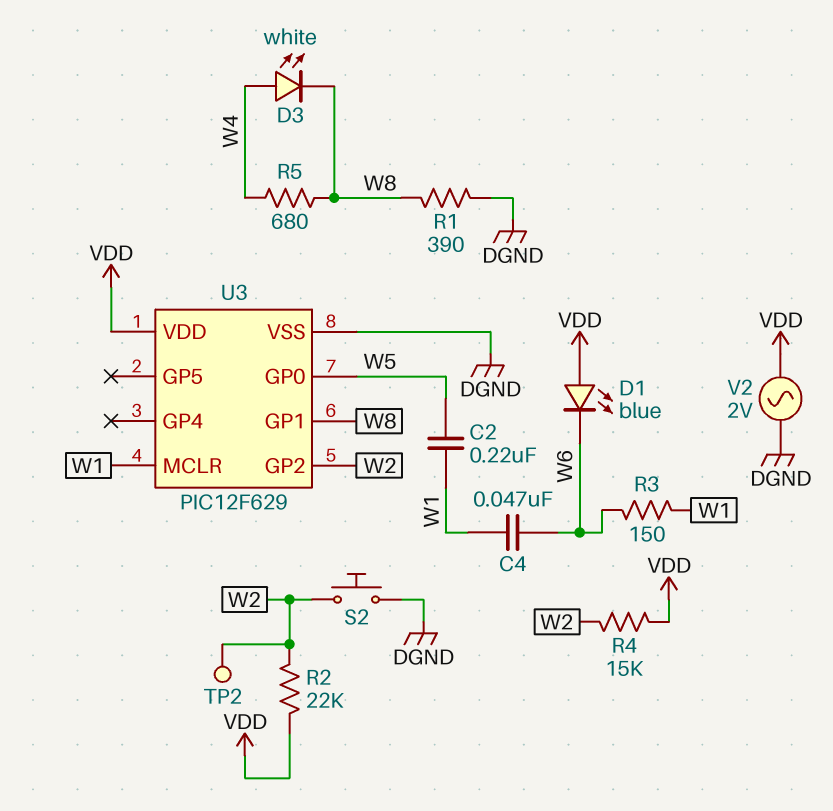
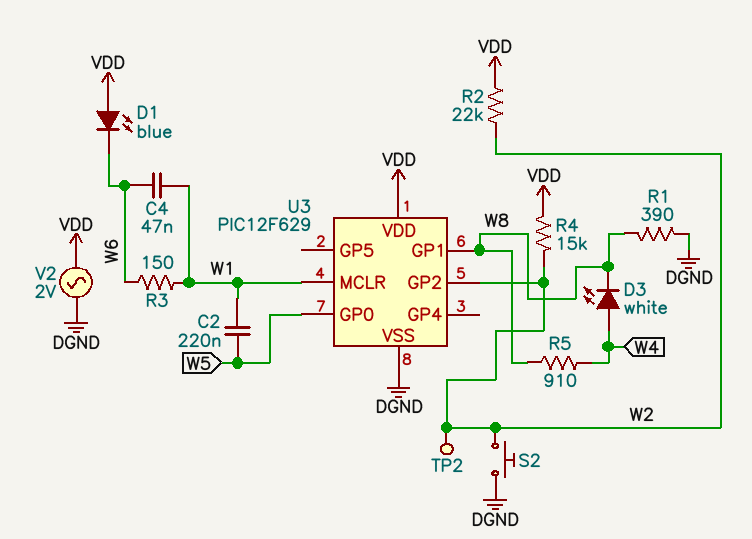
R5: 680 (W4, W8) -> 910 (W4, W8)

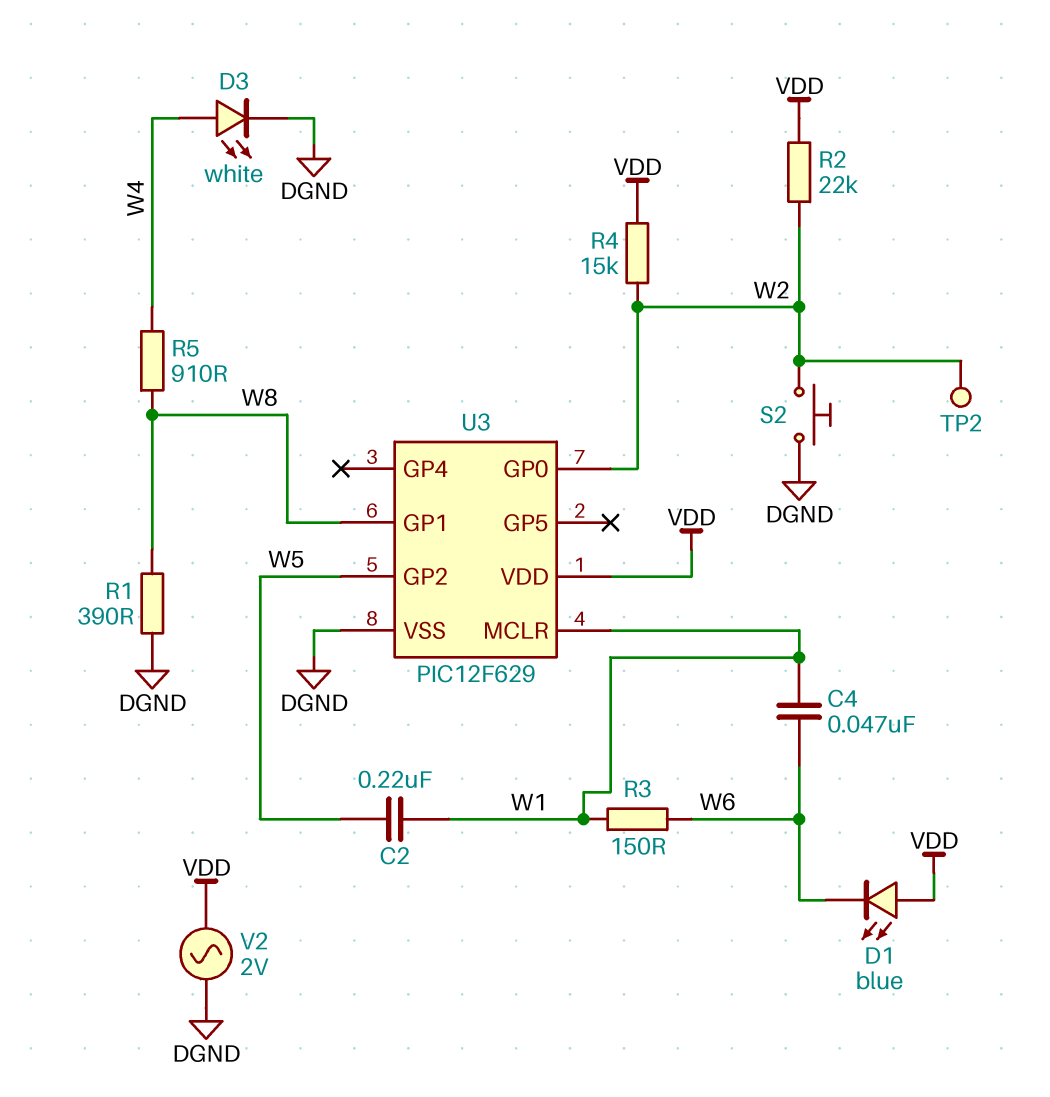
D3: LED white (A W4, K W8) -> LED white (A W4, K DGND)
U3 pin GP0: W5 -> W2
U3 pin GP2: W2 -> W5

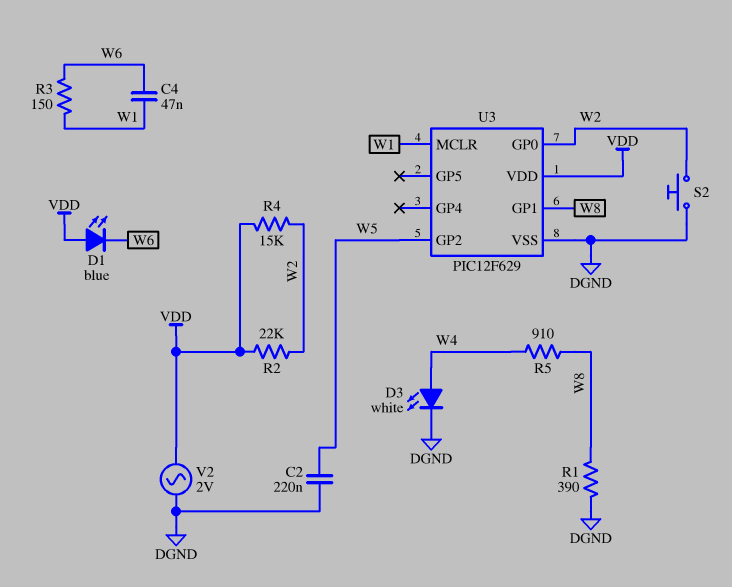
C2: 220nF (W1, W5) -> 220nF (DGND, W5)
TP2: test point (W2) -> none

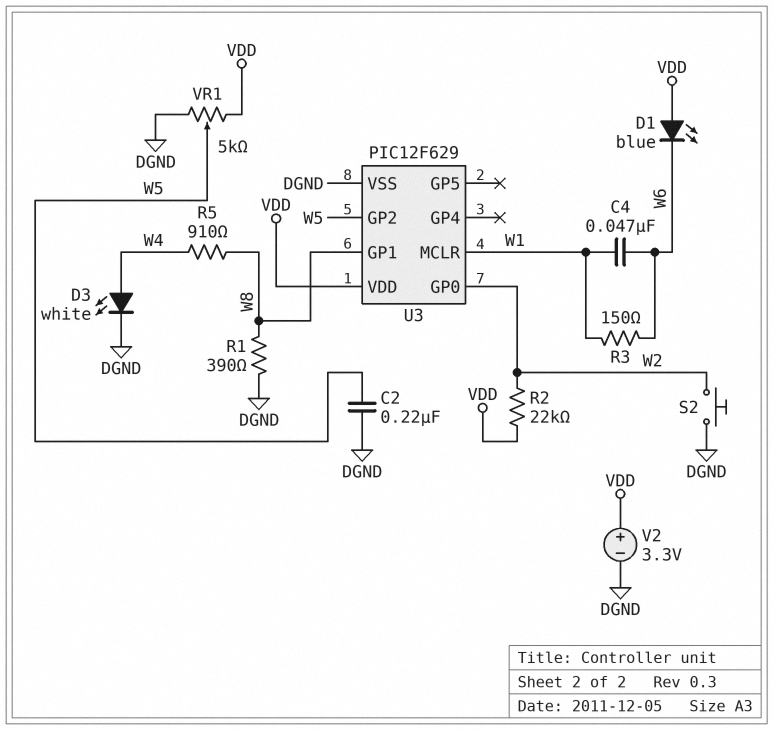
R4: 15k (VDD, W2) -> none
V2: AC 2V (DGND, VDD) -> 3.3V (plus VDD, minus DGND)
VR1: none -> 5k (DGND, VDD, wiper W5)

